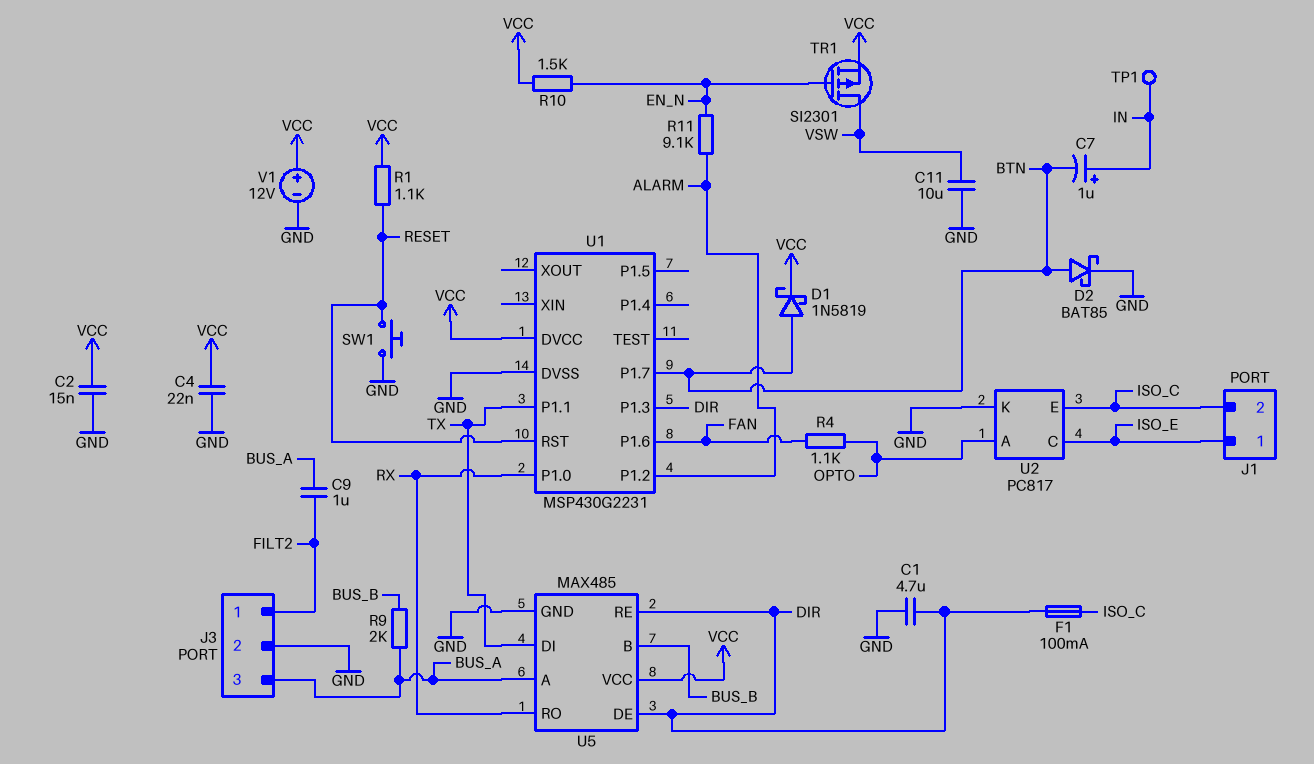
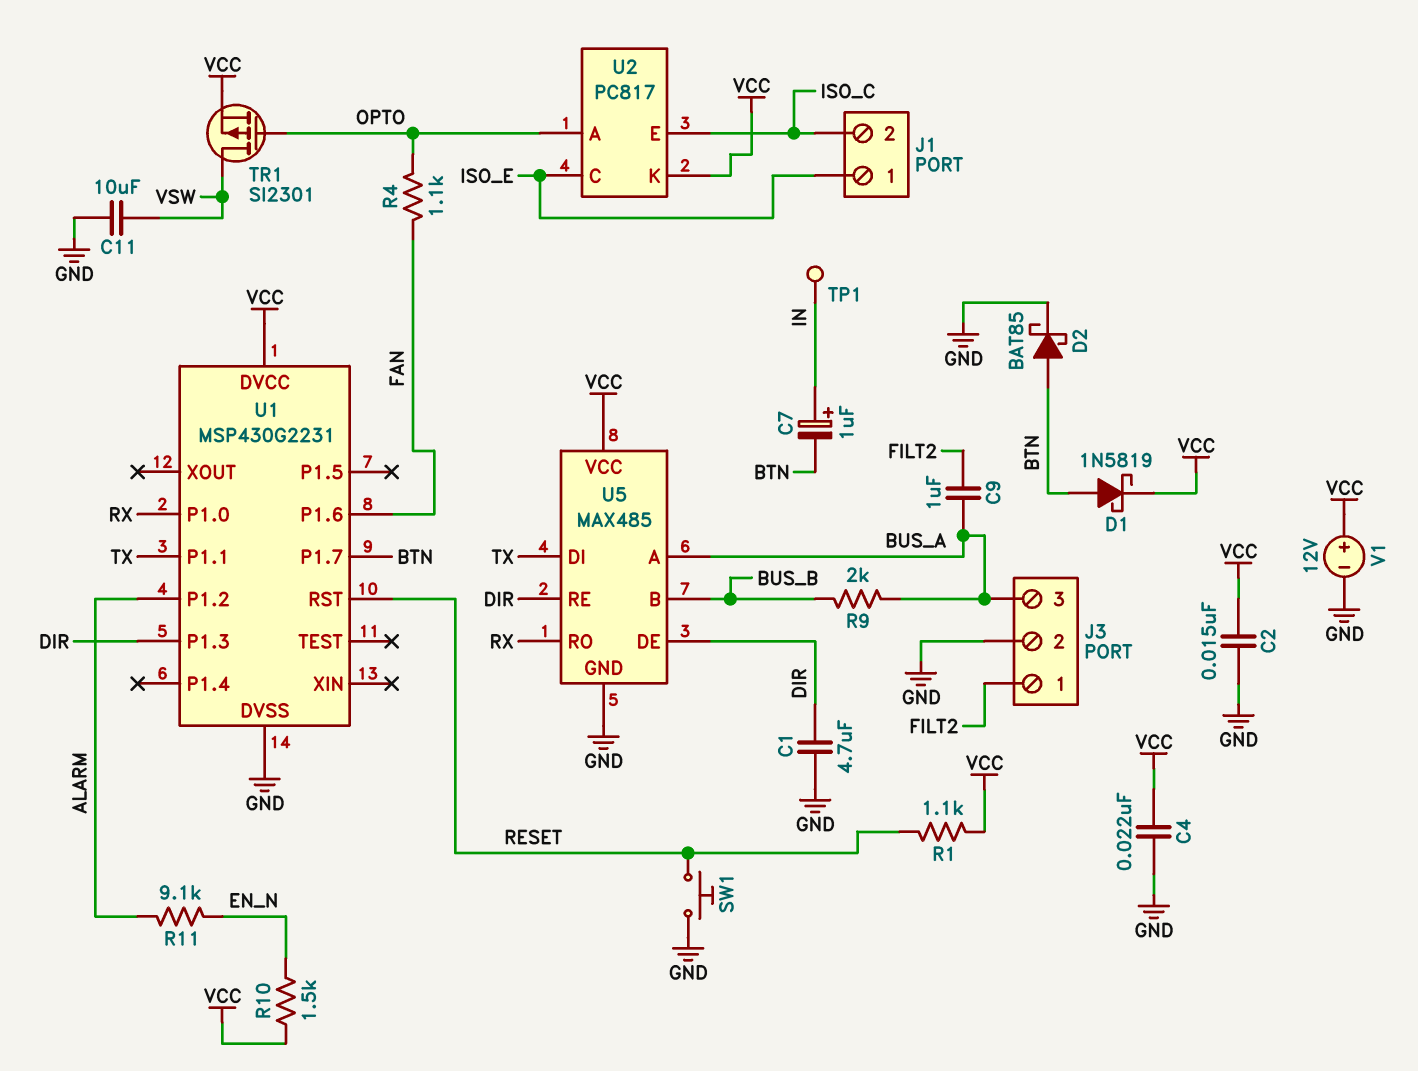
F1: 100mA (DIR, ISO_C) -> none
TR1: PMOS SI2301 (G EN_N, D VSW, S VCC) -> PMOS SI2301 (G OPTO, D VSW, S VCC)
U2 pin K: GND -> VCC

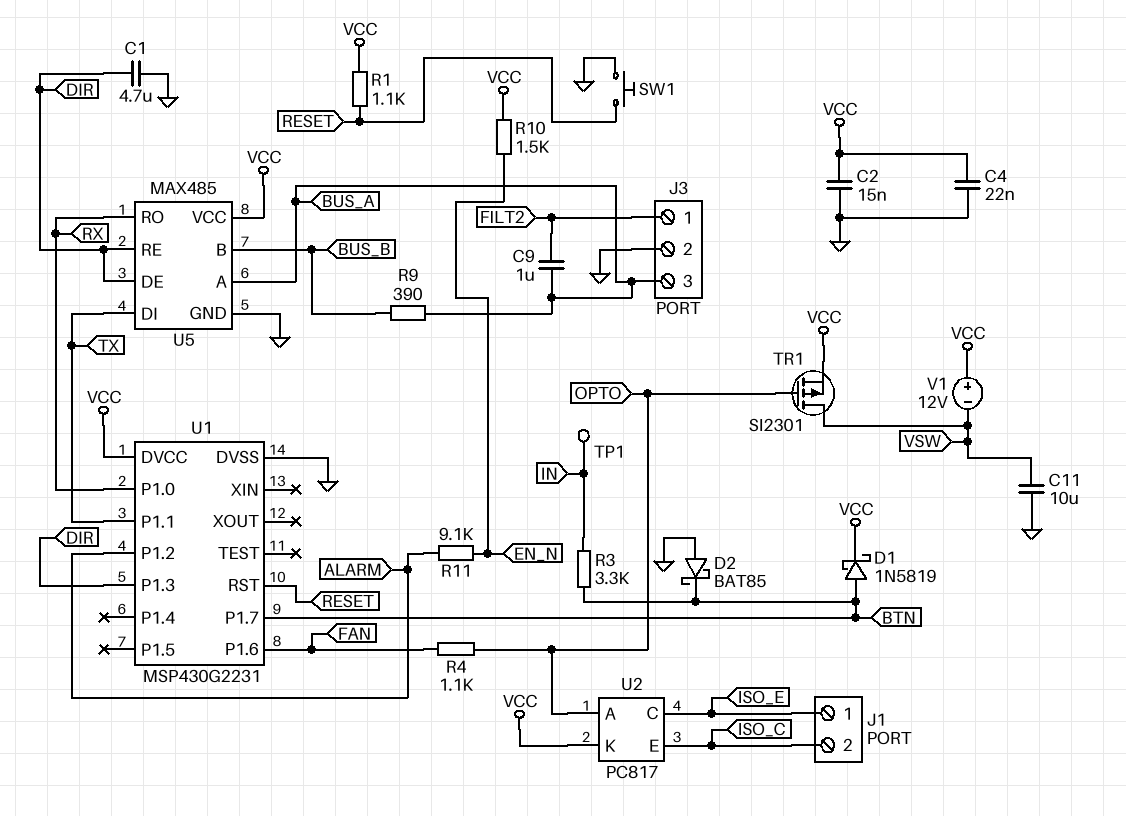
C7: 1uF (plus IN, minus BTN) -> none
D2: schottky BAT85 (A BTN, K GND) -> schottky BAT85 (A GND, K BTN)
R3: none -> 3.3k (BTN, IN)
R9: 2k (BUS_A, BUS_B) -> 390 (BUS_A, BUS_B)
V1: 12V (plus VCC, minus GND) -> 12V (plus VCC, minus VSW)

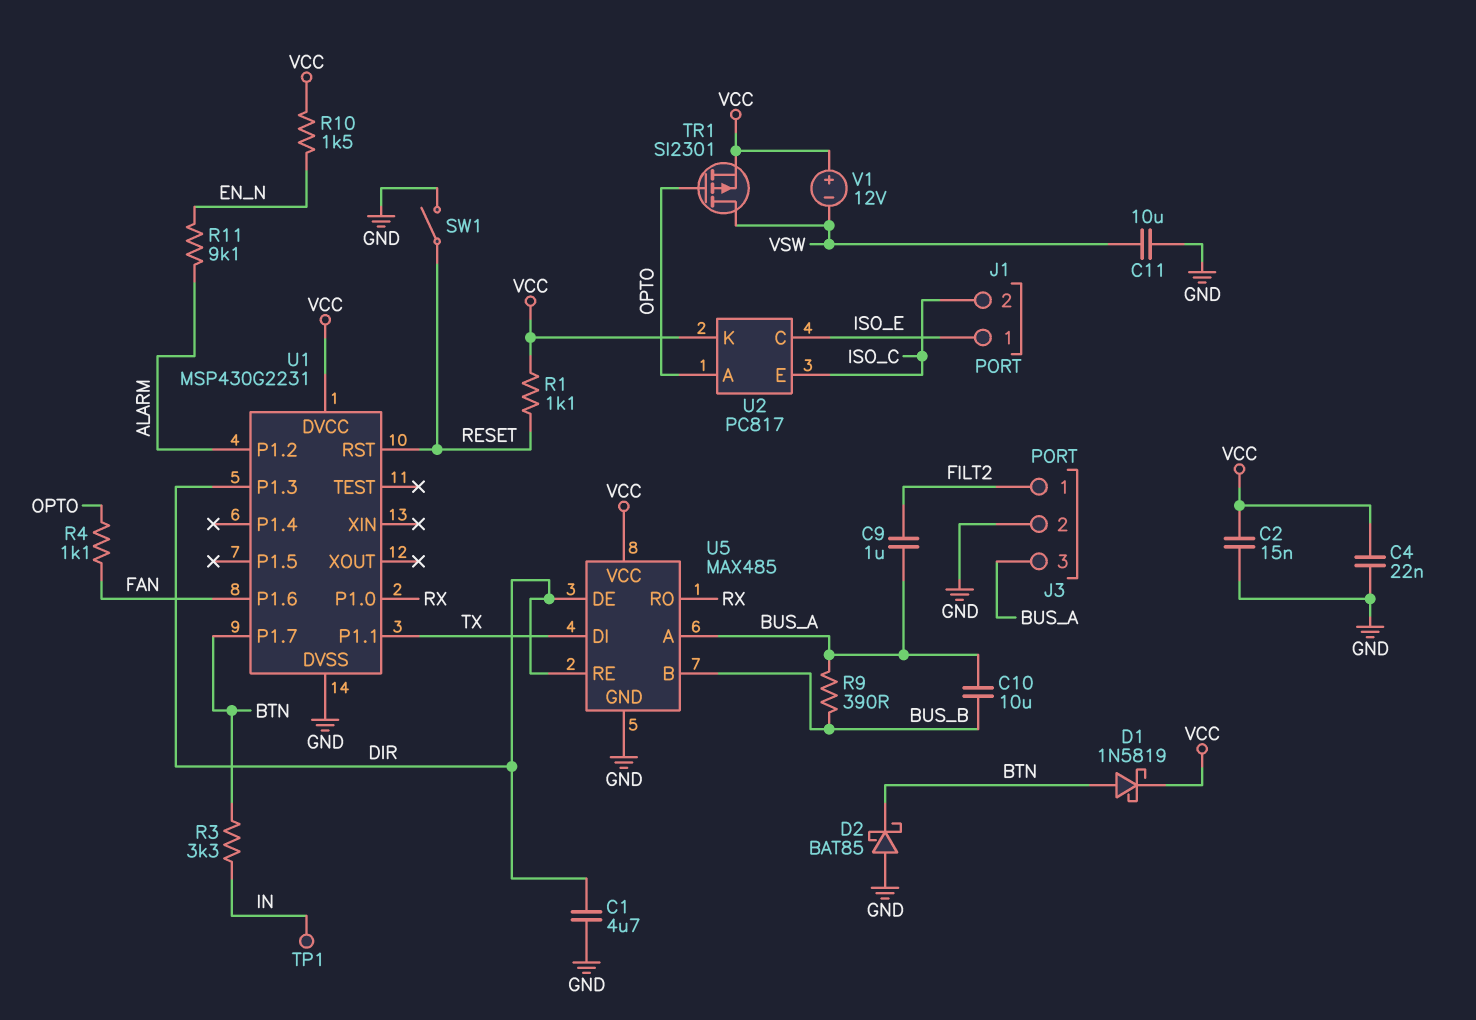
C10: none -> 10uF (BUS_A, BUS_B)
SW1: button (GND, RESET) -> switch (GND, RESET)

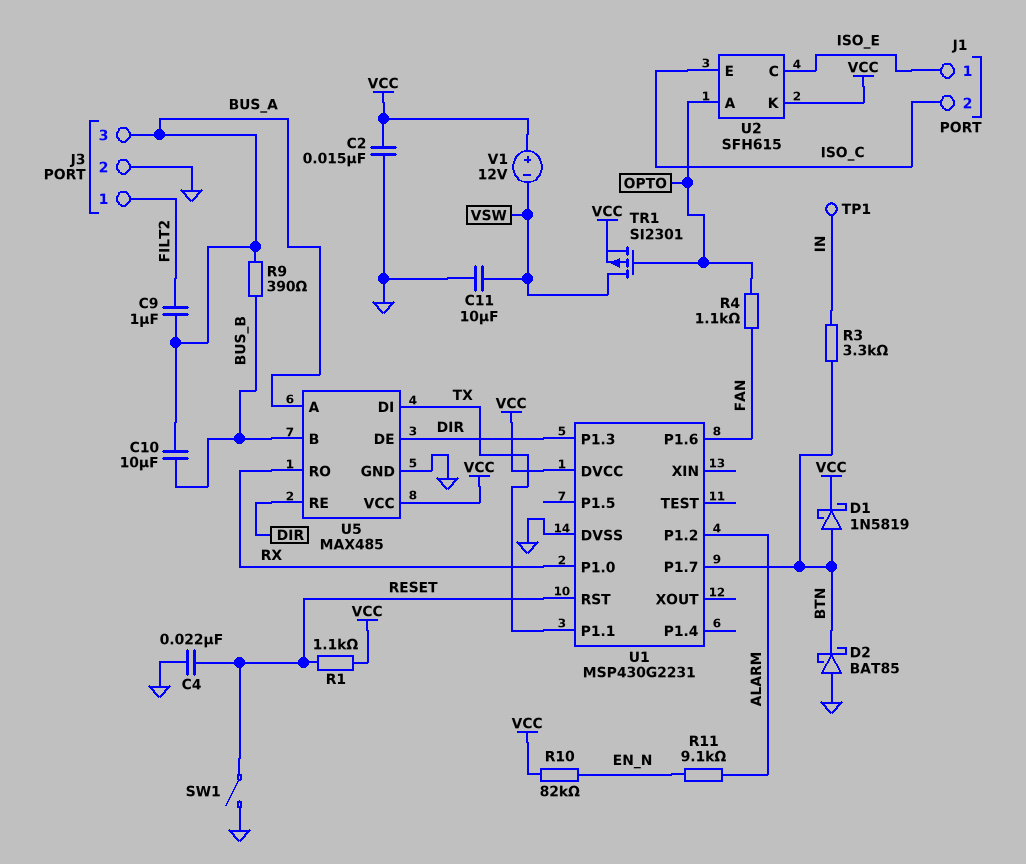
C1: 4.7uF (DIR, GND) -> none
C4: 22nF (GND, VCC) -> 22nF (GND, RESET)
R10: 1.5k (EN_N, VCC) -> 82k (EN_N, VCC)
U2: PC817 -> SFH615

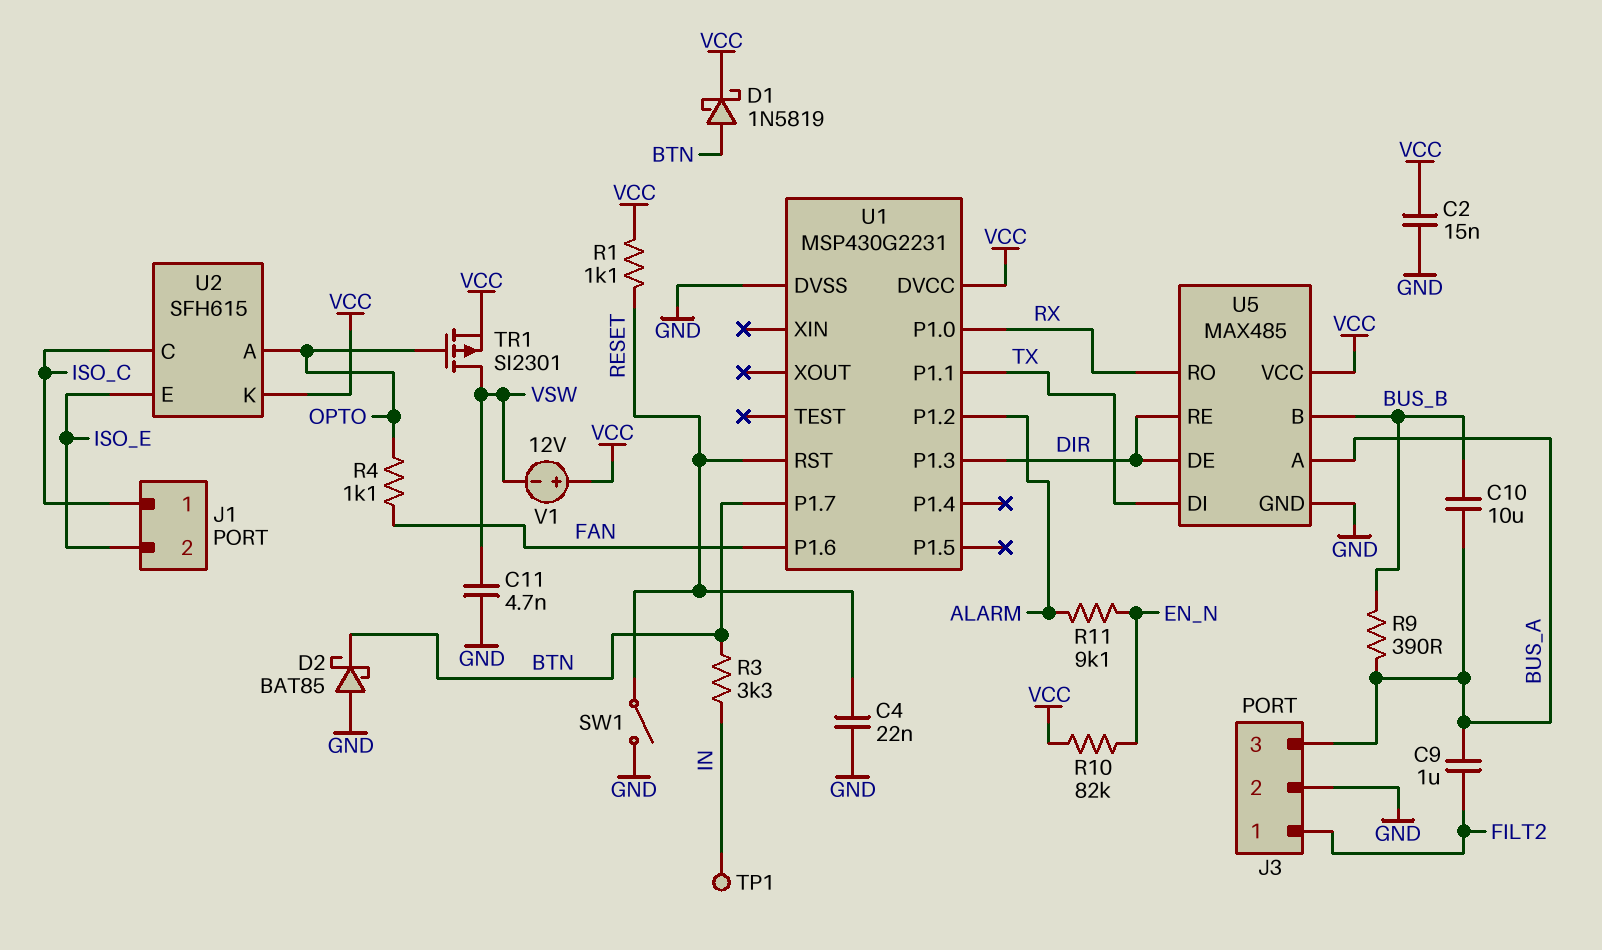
C11: 10uF (GND, VSW) -> 4.7nF (GND, VSW)
J1 pin 1: ISO_E -> ISO_C
J1 pin 2: ISO_C -> ISO_E
U2 pin C: ISO_E -> ISO_C
U2 pin E: ISO_C -> ISO_E

